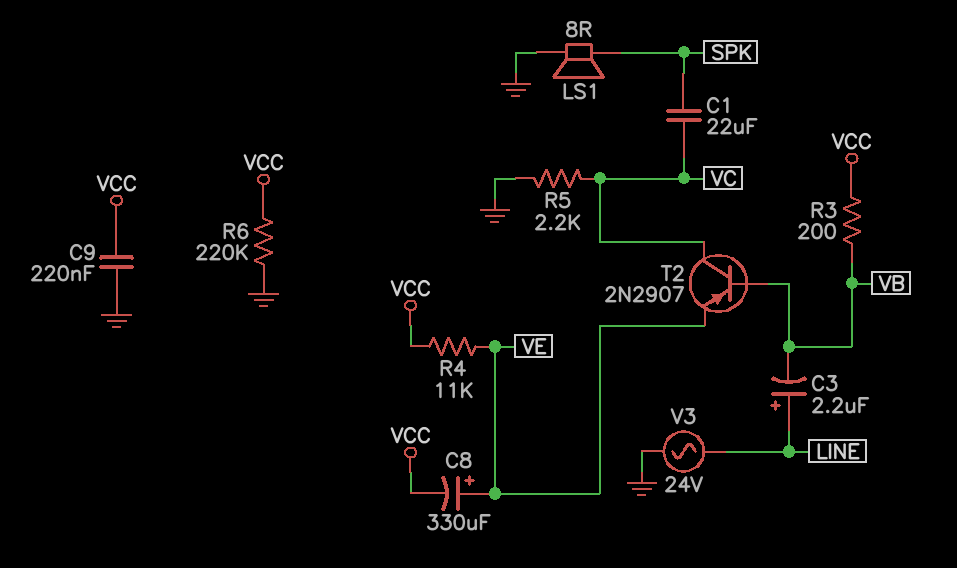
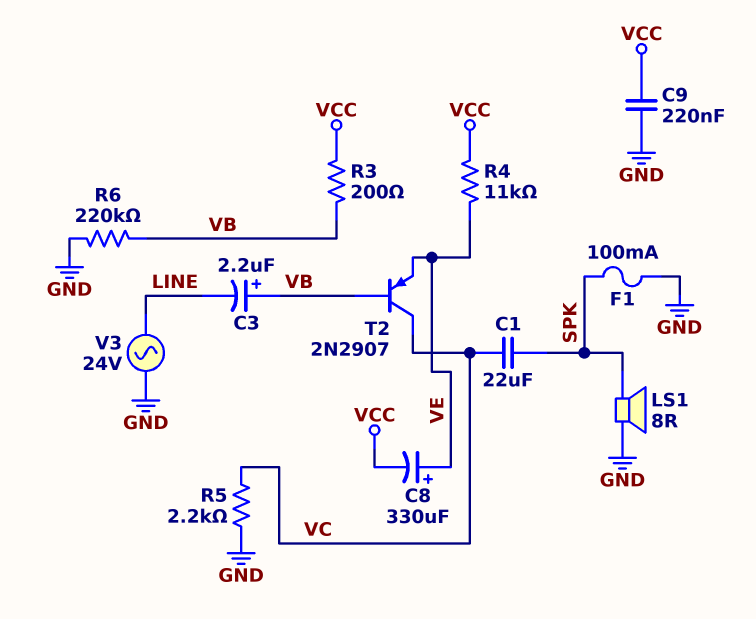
C3: 2.2uF (plus LINE, minus VB) -> 2.2uF (plus VB, minus LINE)
F1: none -> 100mA (GND, SPK)
R6: 220k (GND, VCC) -> 220k (GND, VB)

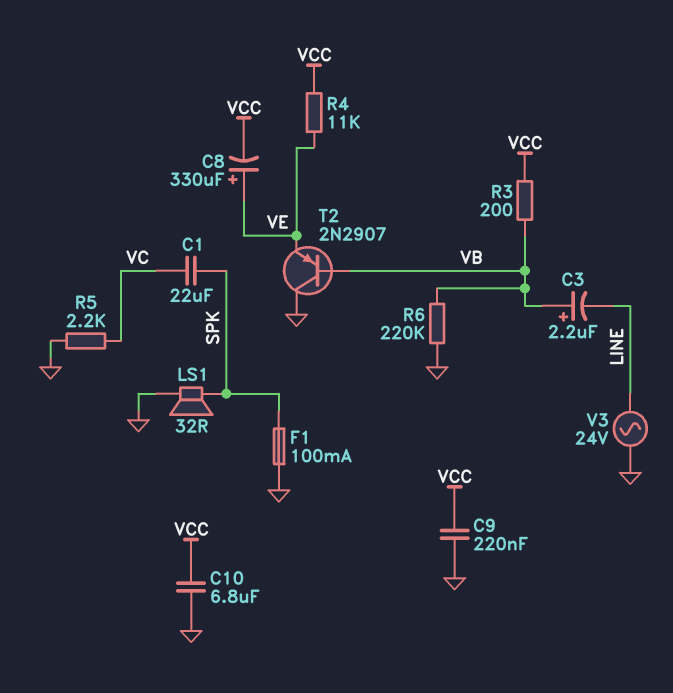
C10: none -> 6.8uF (GND, VCC)
LS1: speaker 8R (GND, SPK) -> speaker 32R (GND, SPK)
T2: PNP 2N2907 (B VB, C VC, E VE) -> PNP 2N2907 (B VB, C GND, E VE)

